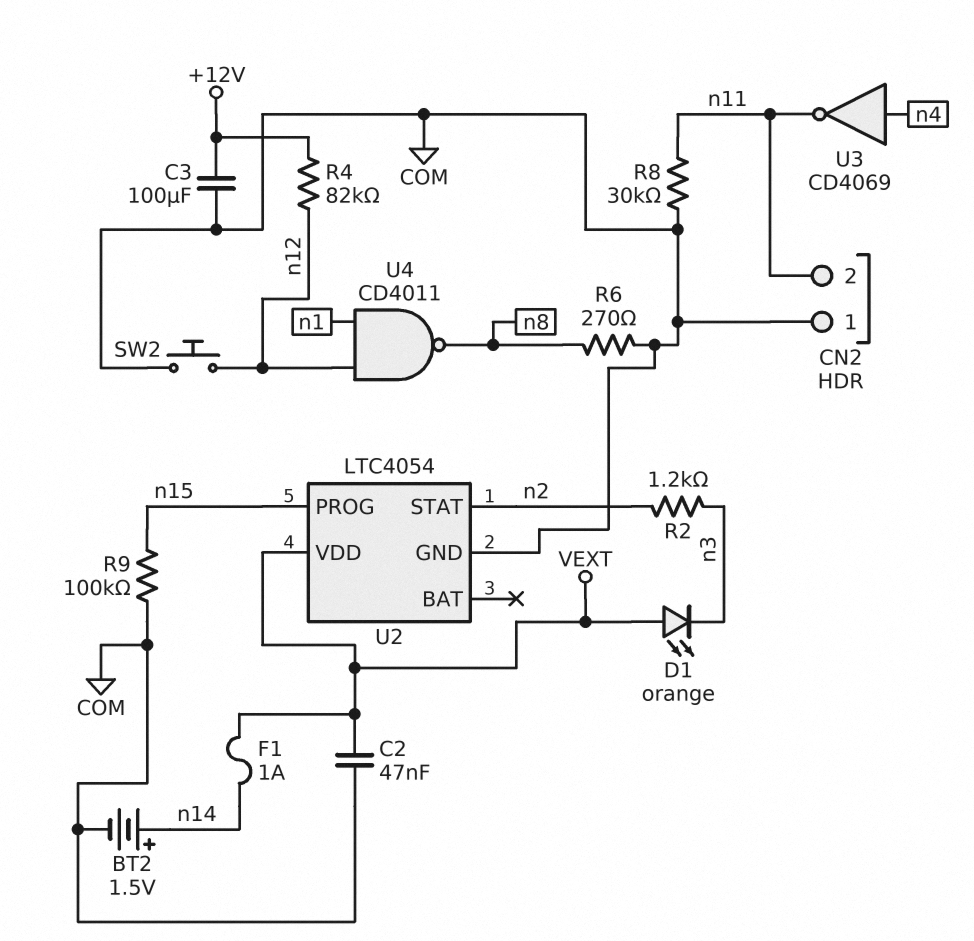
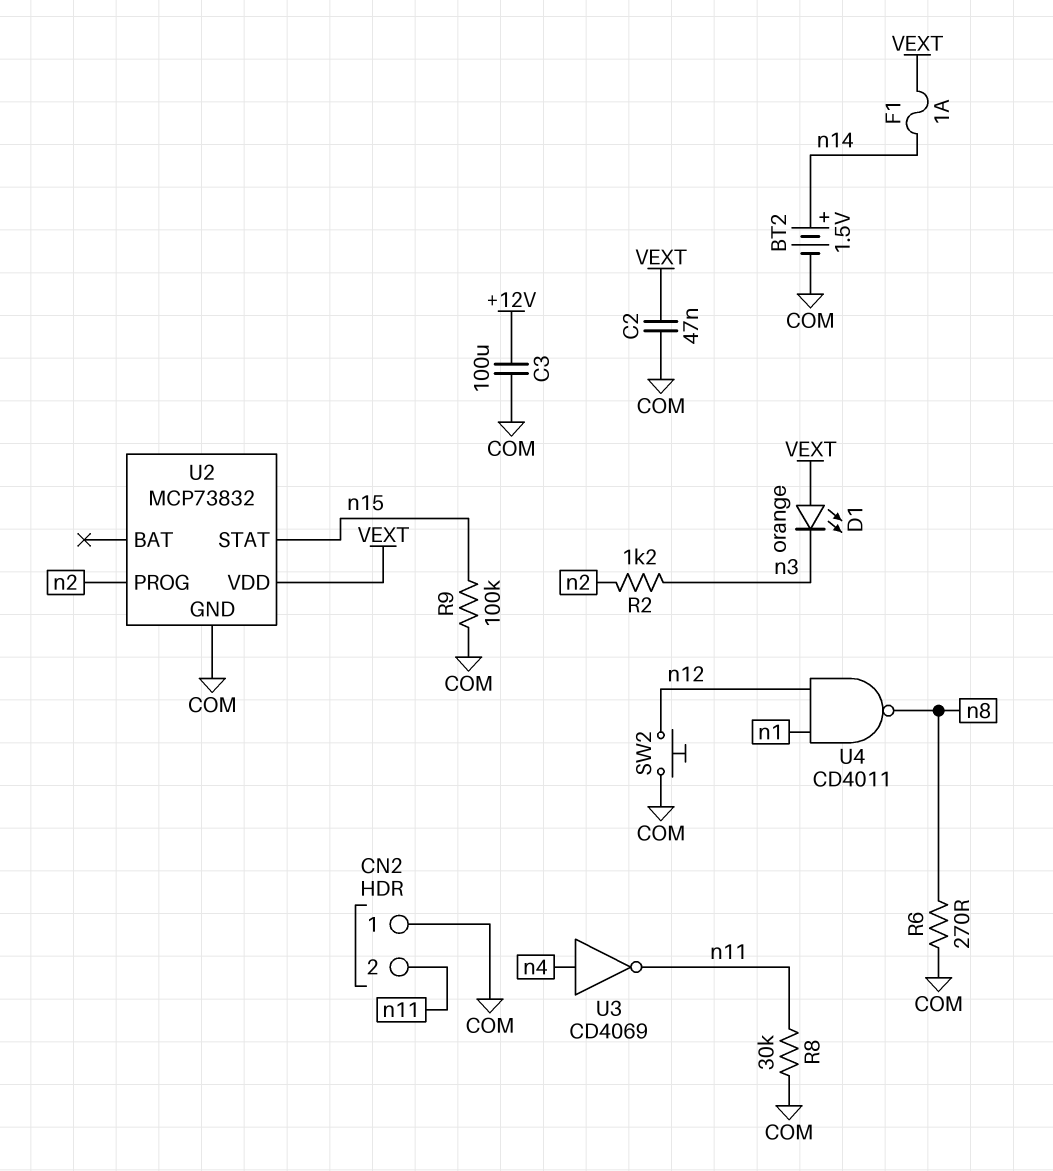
R4: 82k (+12V, n12) -> none
U2: LTC4054 -> MCP73832
U2 pin PROG: n15 -> n2
U2 pin STAT: n2 -> n15

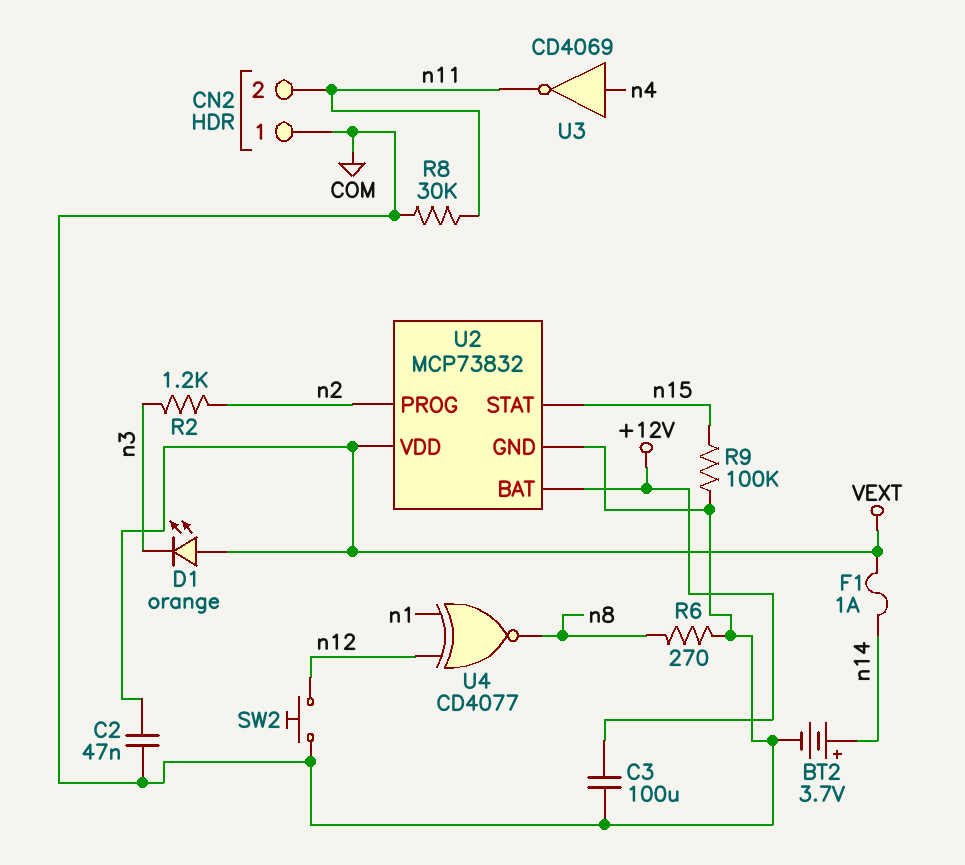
BT2: 1.5V (plus n14, minus COM) -> 3.7V (plus n14, minus COM)
U2 pin BAT: none -> +12V
U4: NAND CD4011 (in n1, in n12, out n8) -> XNOR CD4077 (in n1, in n12, out n8)

